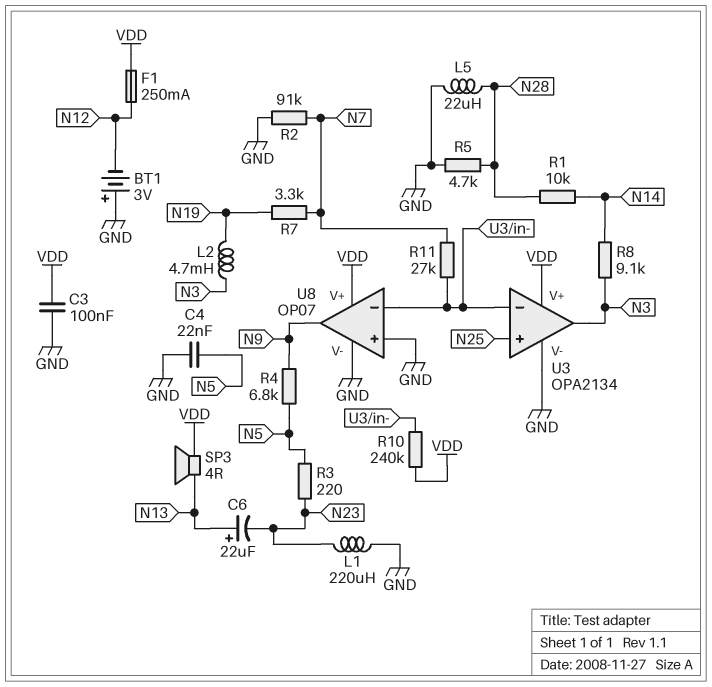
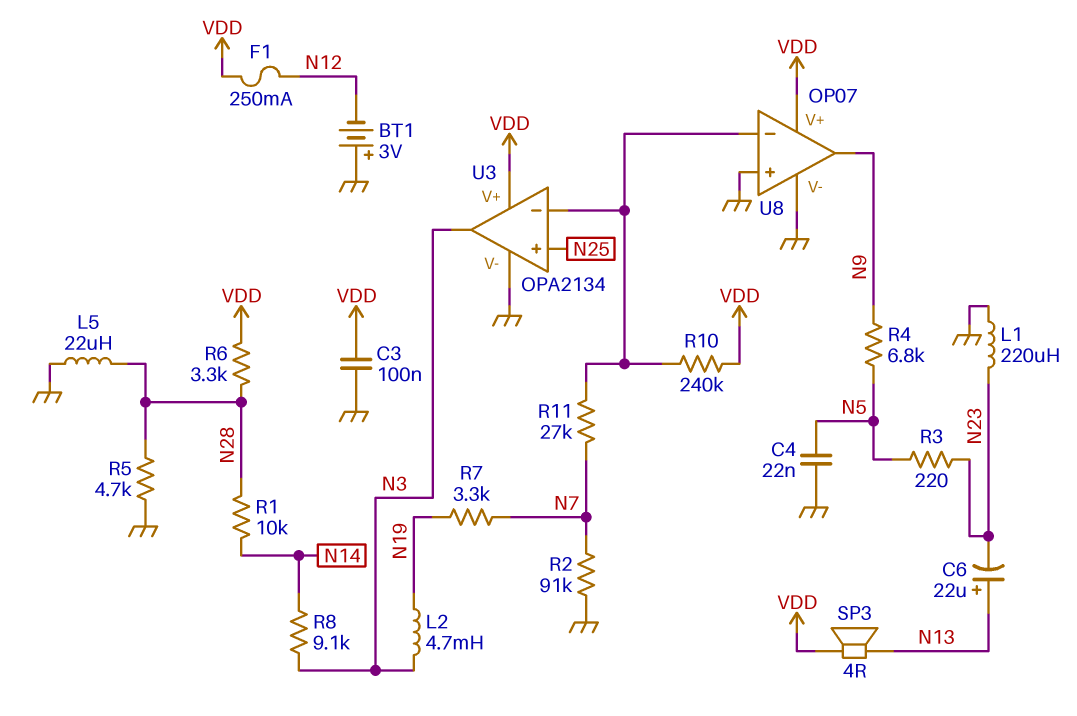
R6: none -> 3.3k (N28, VDD)

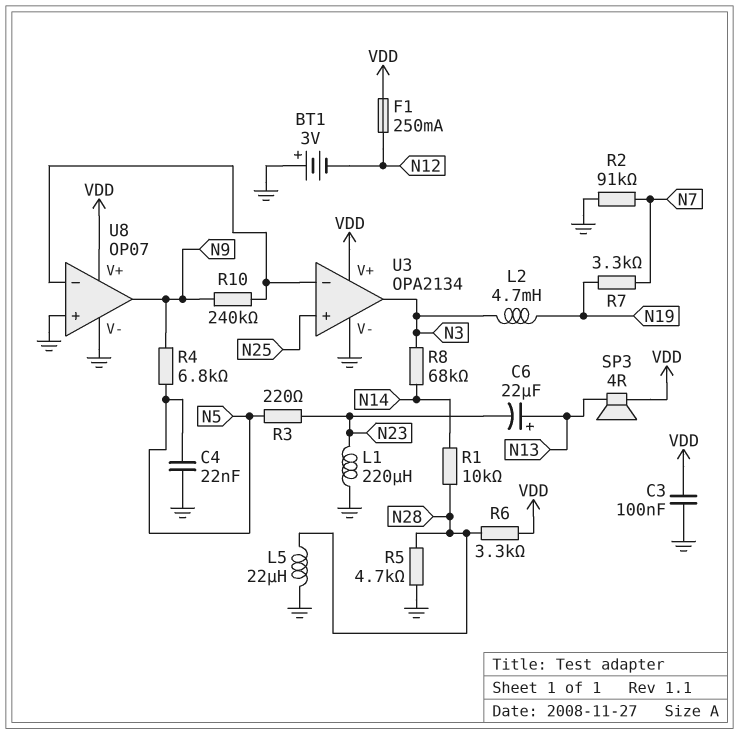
R8: 9.1k (N3, N14) -> 68k (N3, N14)
R10: 240k (U3/in-, VDD) -> 240k (N9, U3/in-)
R11: 27k (N7, U3/in-) -> none

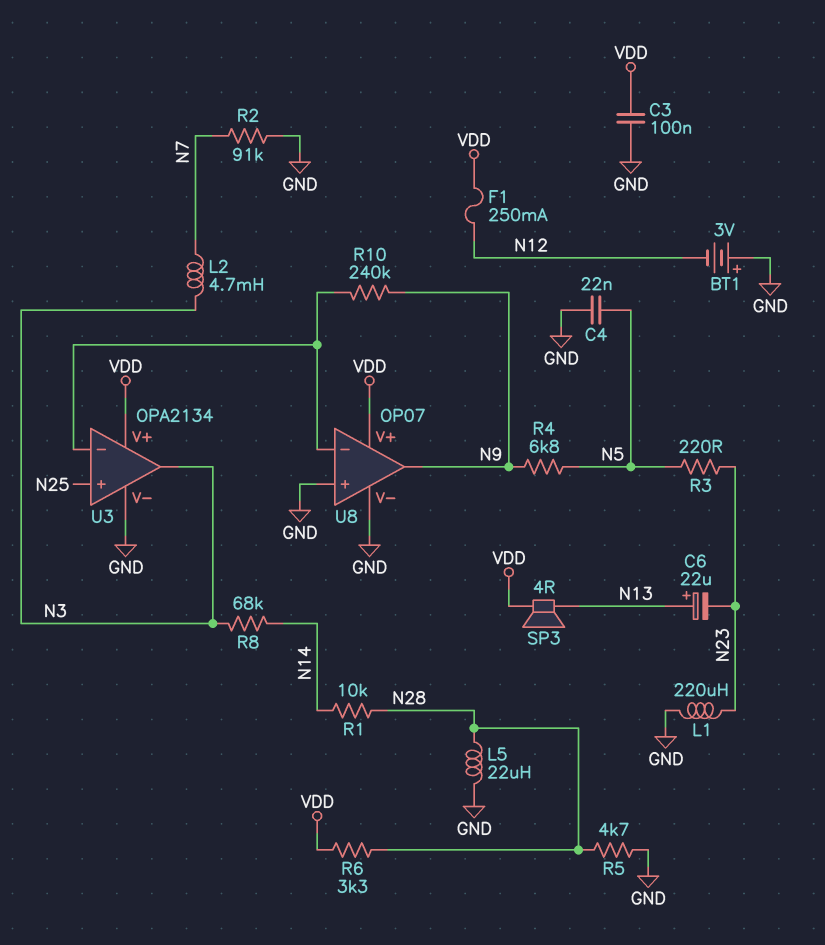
L2: 4.7mH (N3, N19) -> 4.7mH (N3, N7)
R7: 3.3k (N7, N19) -> none

